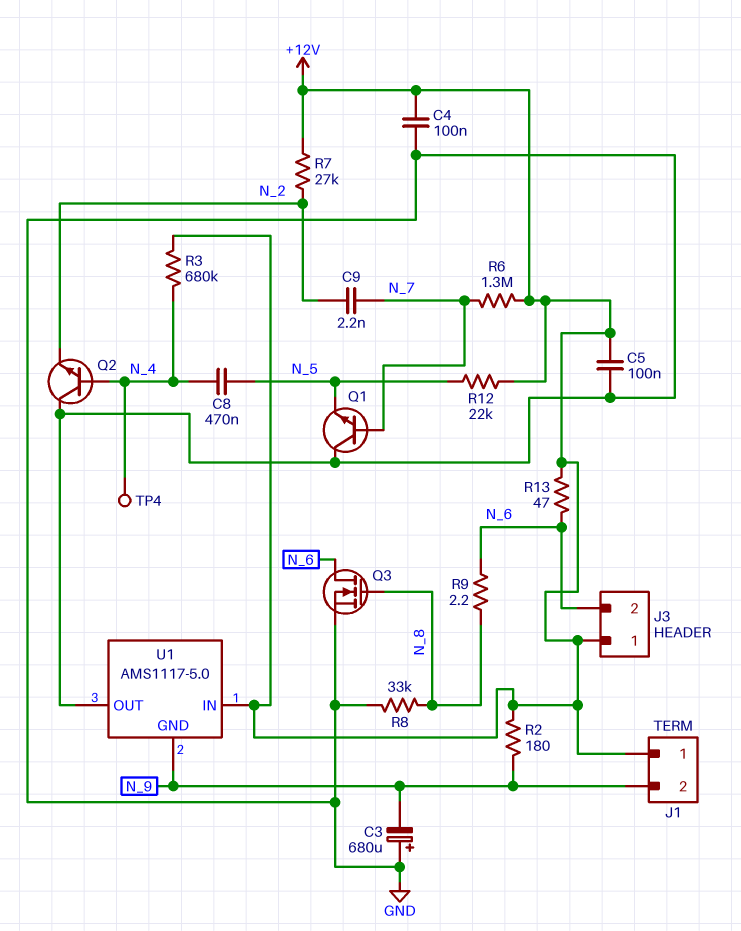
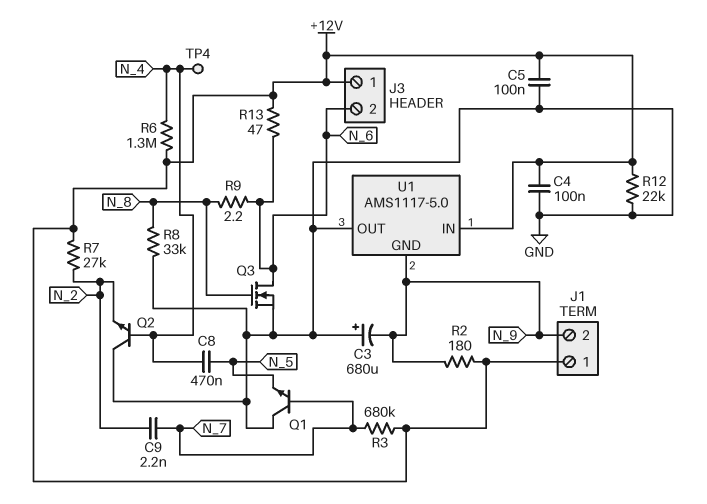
R3: 680k (+12V, N_4) -> 680k (+12V, N_7)
R6: 1.3M (+12V, N_7) -> 1.3M (+12V, N_4)
R12: 22k (+12V, N_5) -> 22k (+12V, GND)

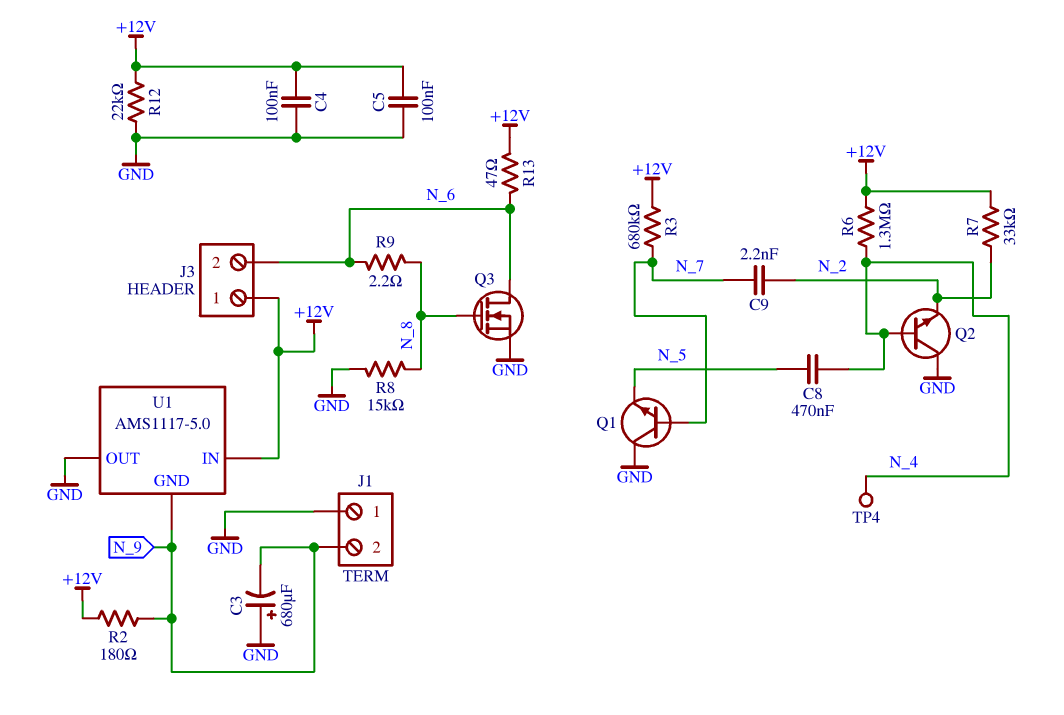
J1 pin 1: +12V -> GND
R7: 27k (+12V, N_2) -> 33k (+12V, N_2)
R8: 33k (GND, N_8) -> 15k (GND, N_8)

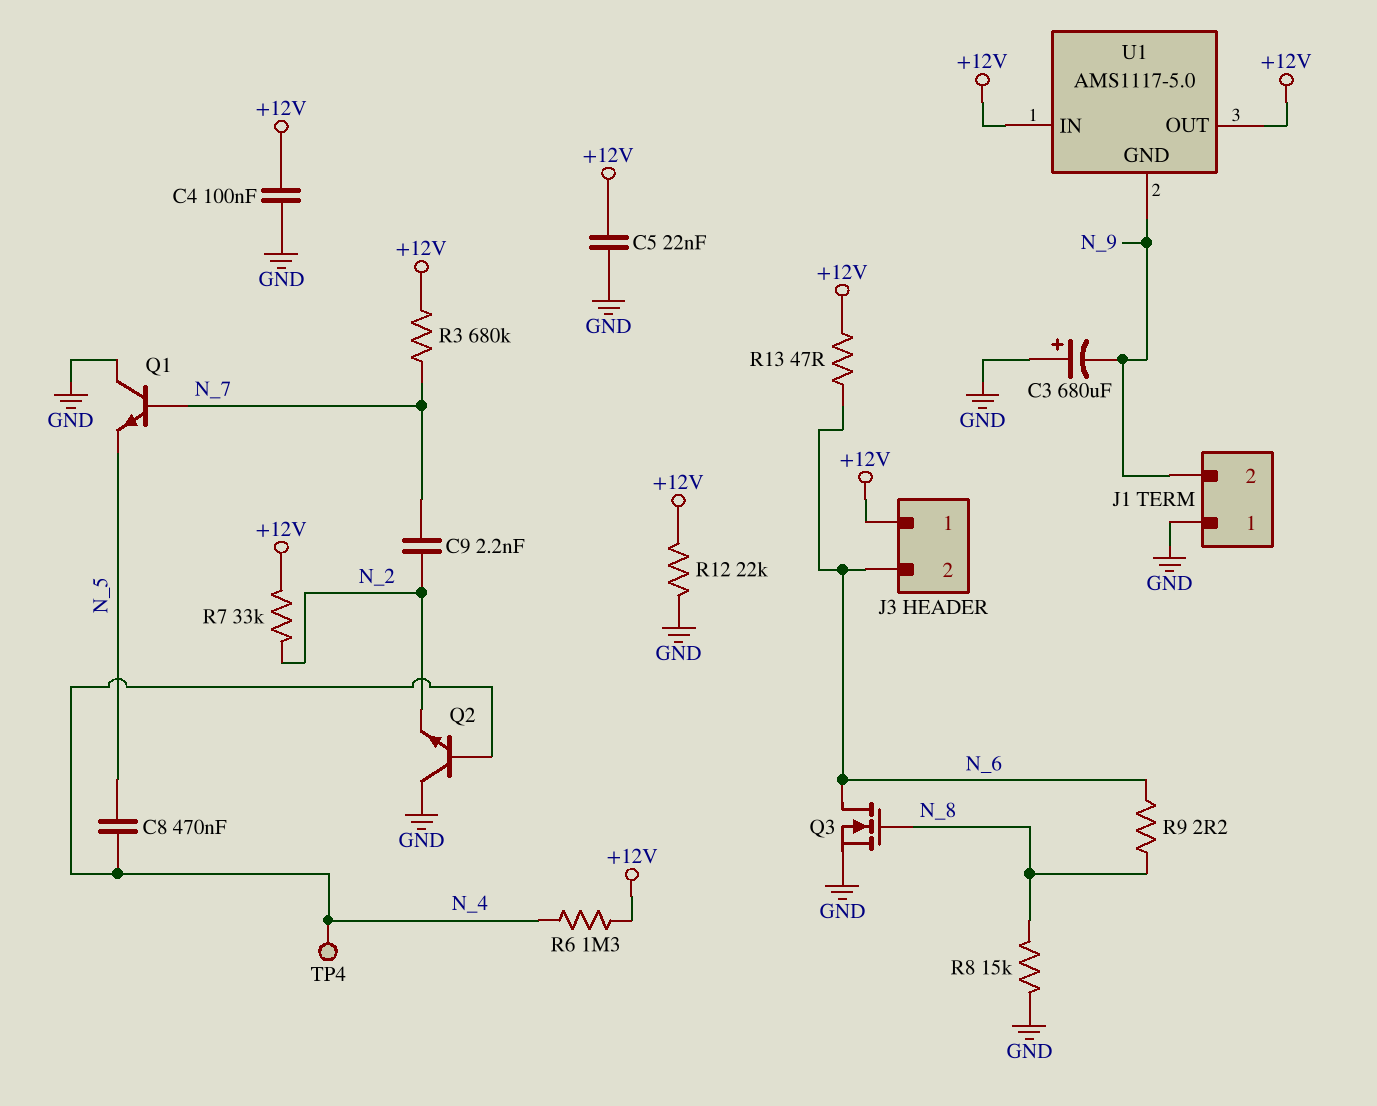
C5: 100nF (+12V, GND) -> 22nF (+12V, GND)
R2: 180 (+12V, N_9) -> none
U1 pin OUT: GND -> +12V

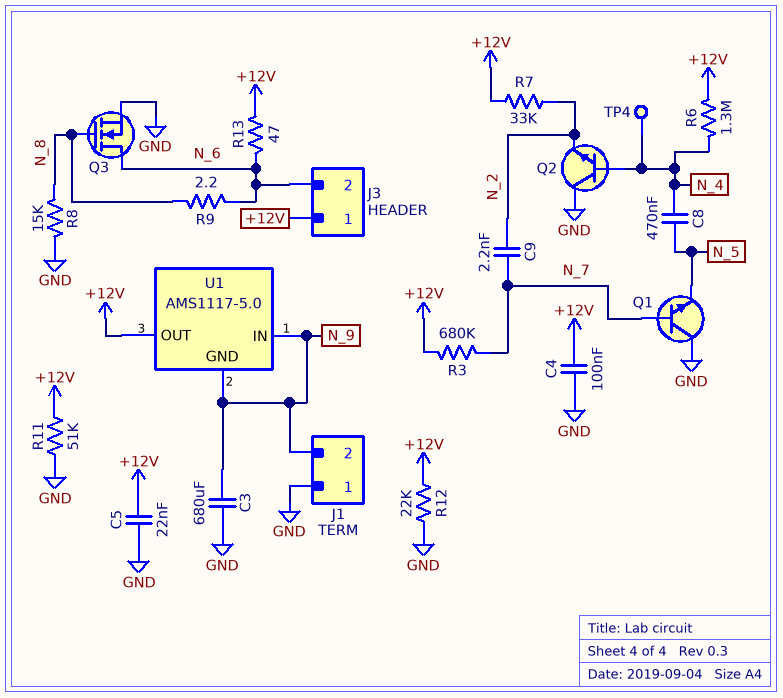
C3: 680uF (plus GND, minus N_9) -> 680uF (GND, N_9)
R11: none -> 51k (+12V, GND)
U1 pin IN: +12V -> N_9

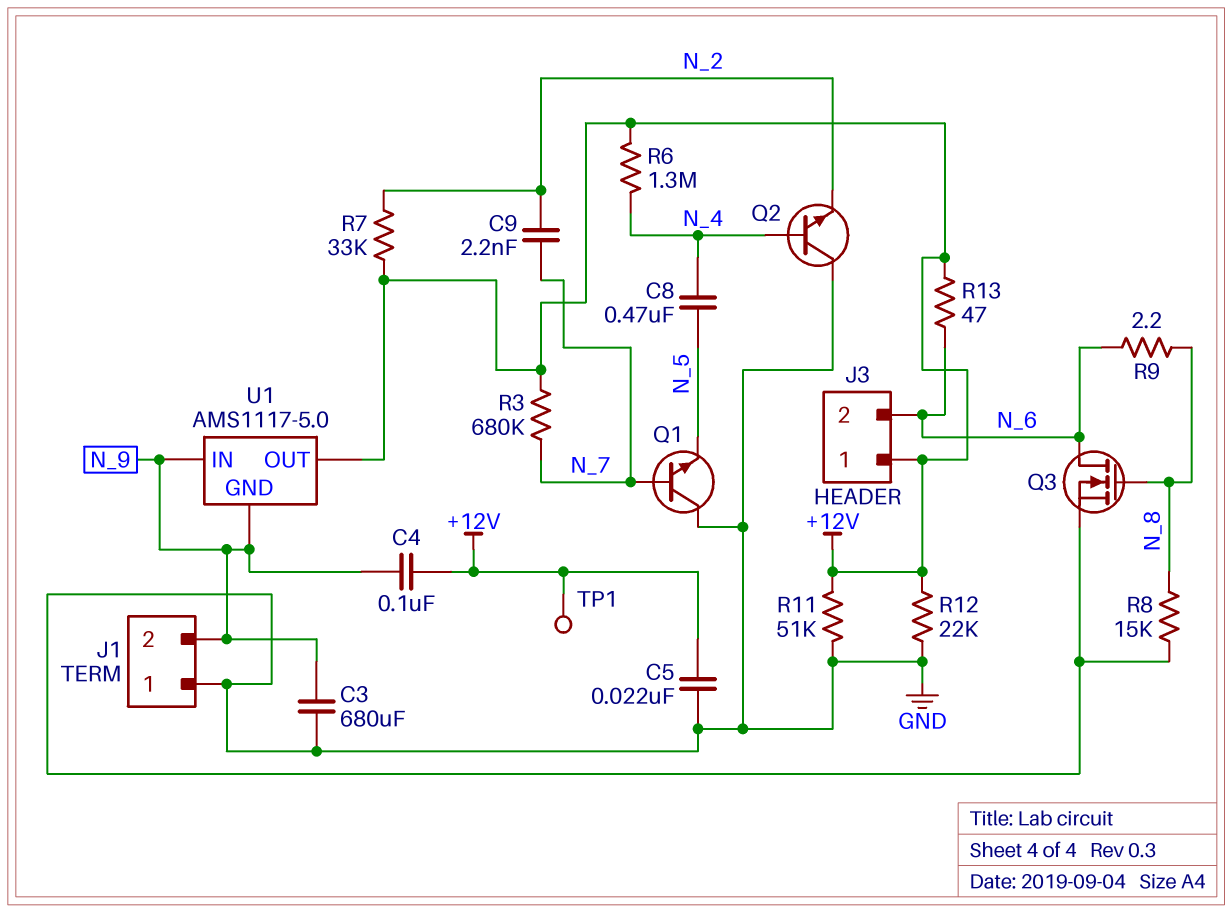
C4: 100nF (+12V, GND) -> 100nF (+12V, N_9)
TP1: none -> test point (+12V)
TP4: test point (N_4) -> none

